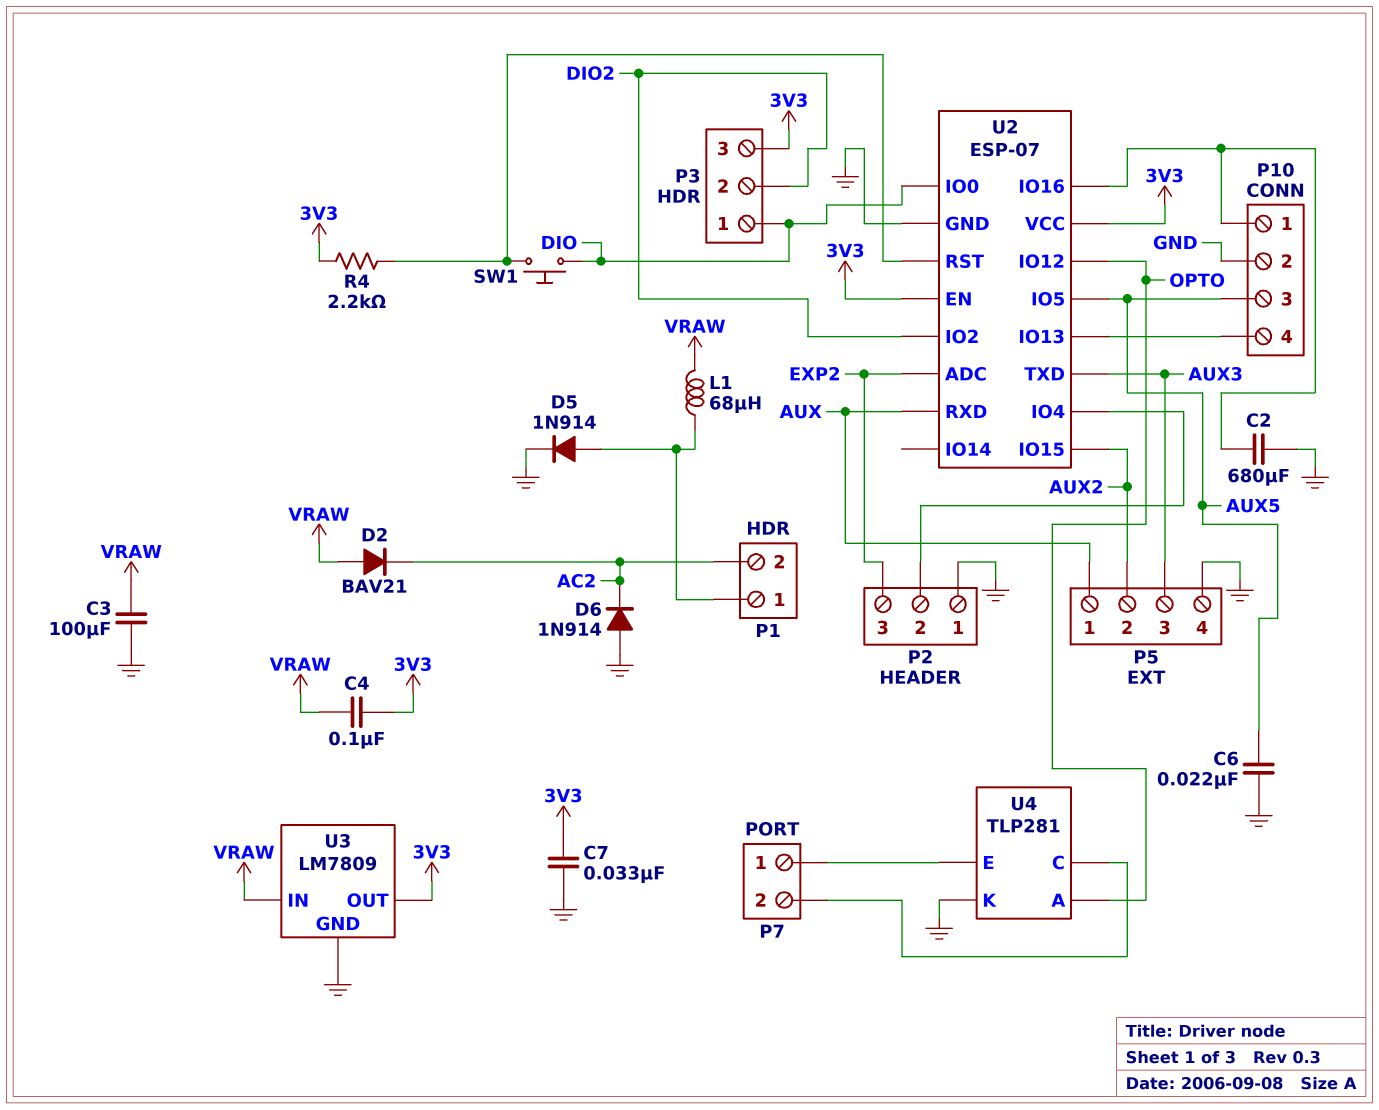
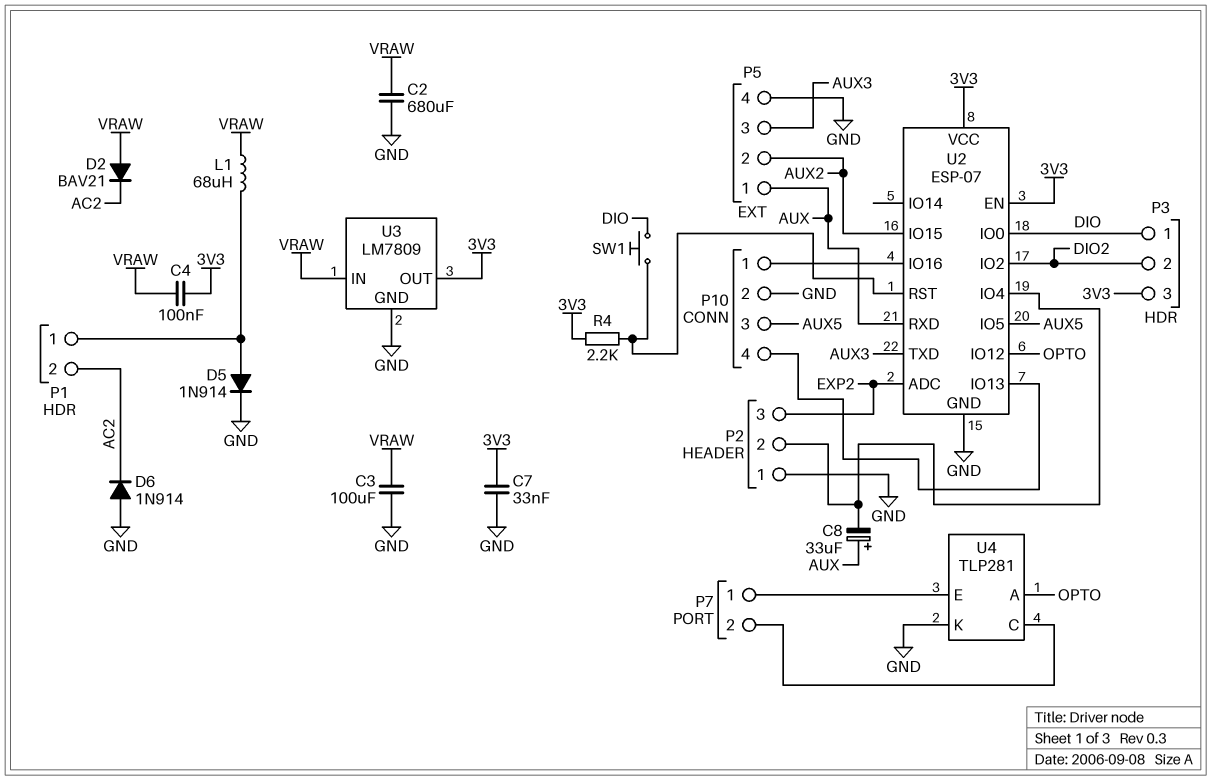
C2: 680uF (GND, P10/1) -> 680uF (GND, VRAW)
C6: 22nF (AUX5, GND) -> none
C8: none -> 33uF (plus AUX, minus P2/2)

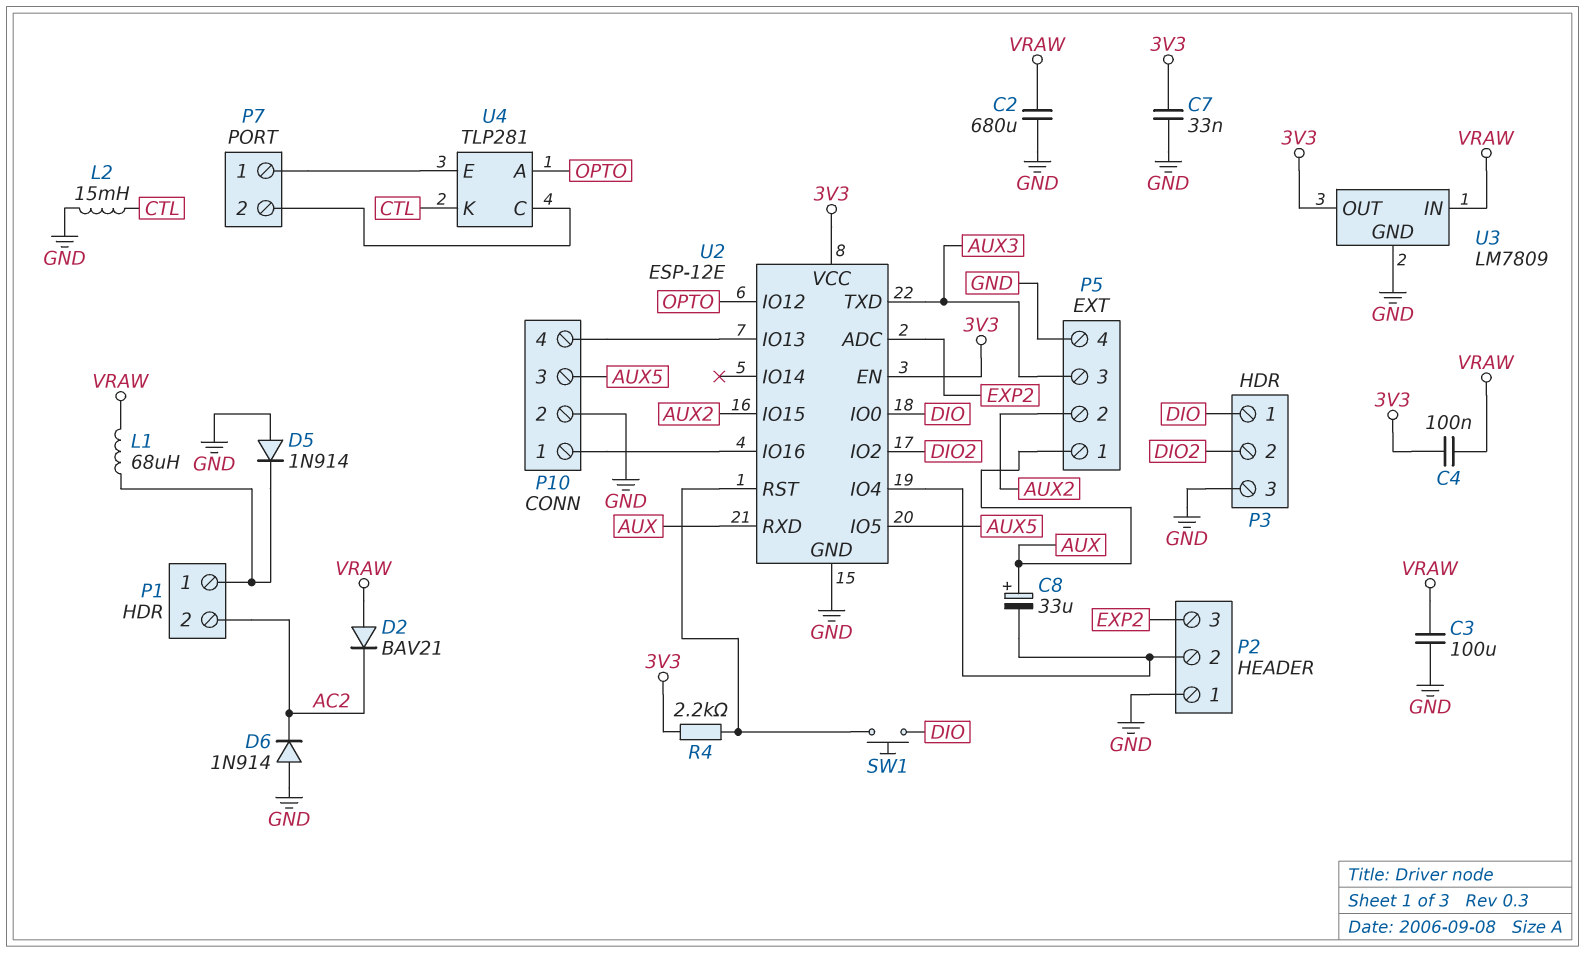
D5: diode 1N914 (A P1/1, K GND) -> diode 1N914 (A GND, K P1/1)
L2: none -> 15mH (CTL, GND)
P3 pin 3: 3V3 -> GND
U2: ESP-07 -> ESP-12E
U4 pin K: GND -> CTL

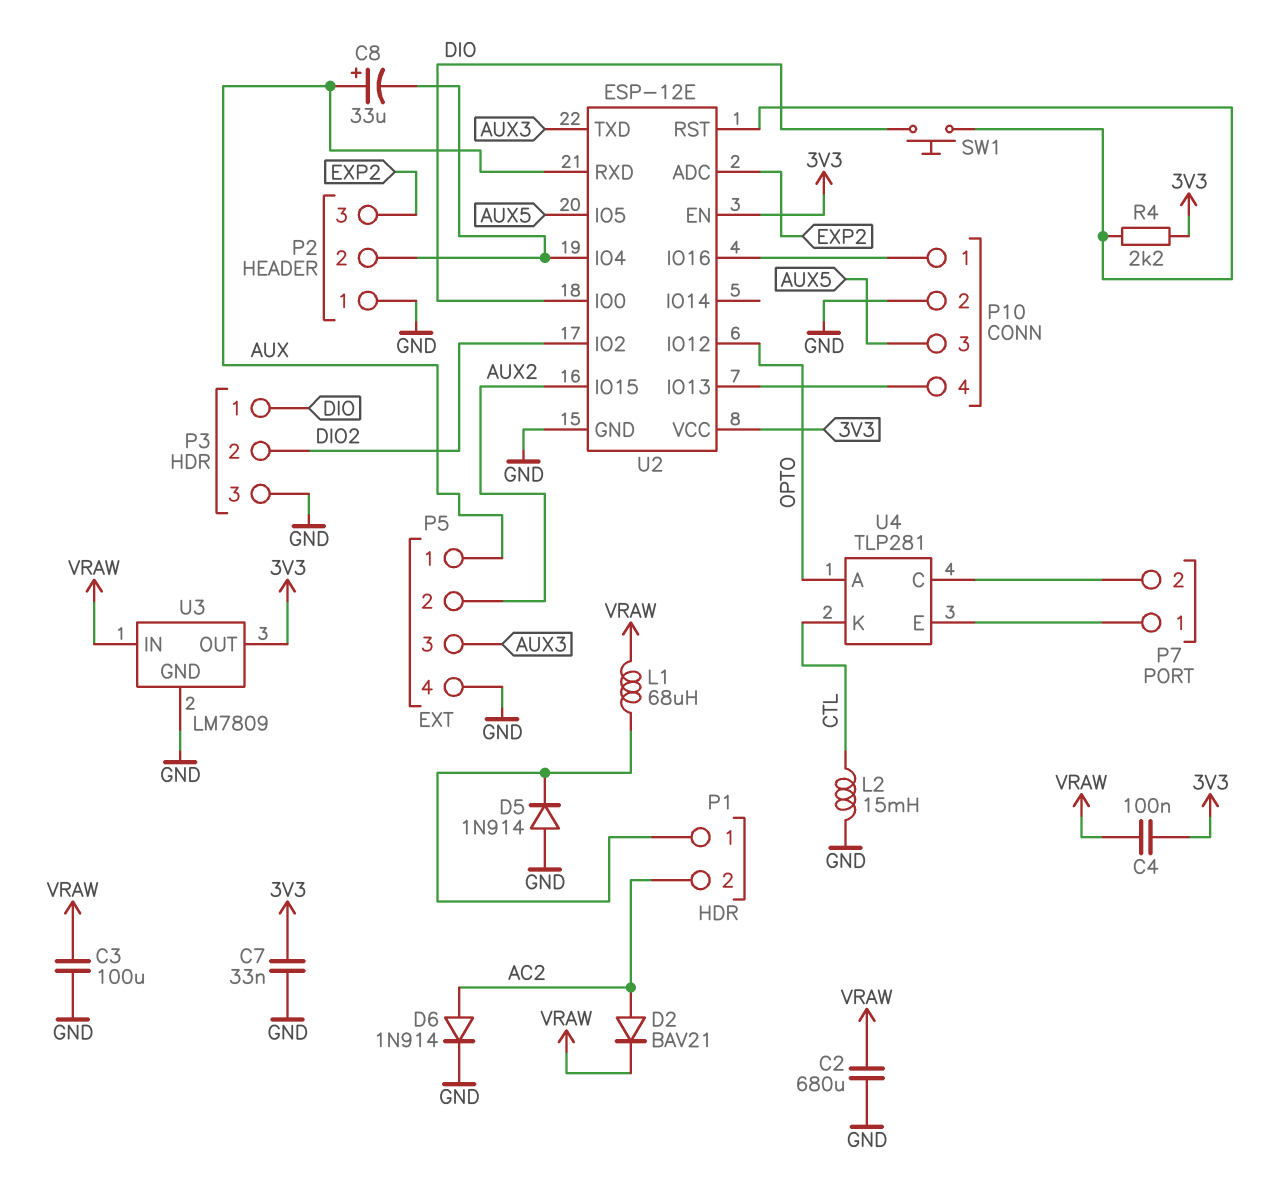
D2: diode BAV21 (A VRAW, K AC2) -> diode BAV21 (A AC2, K VRAW)
D6: diode 1N914 (A GND, K AC2) -> diode 1N914 (A AC2, K GND)

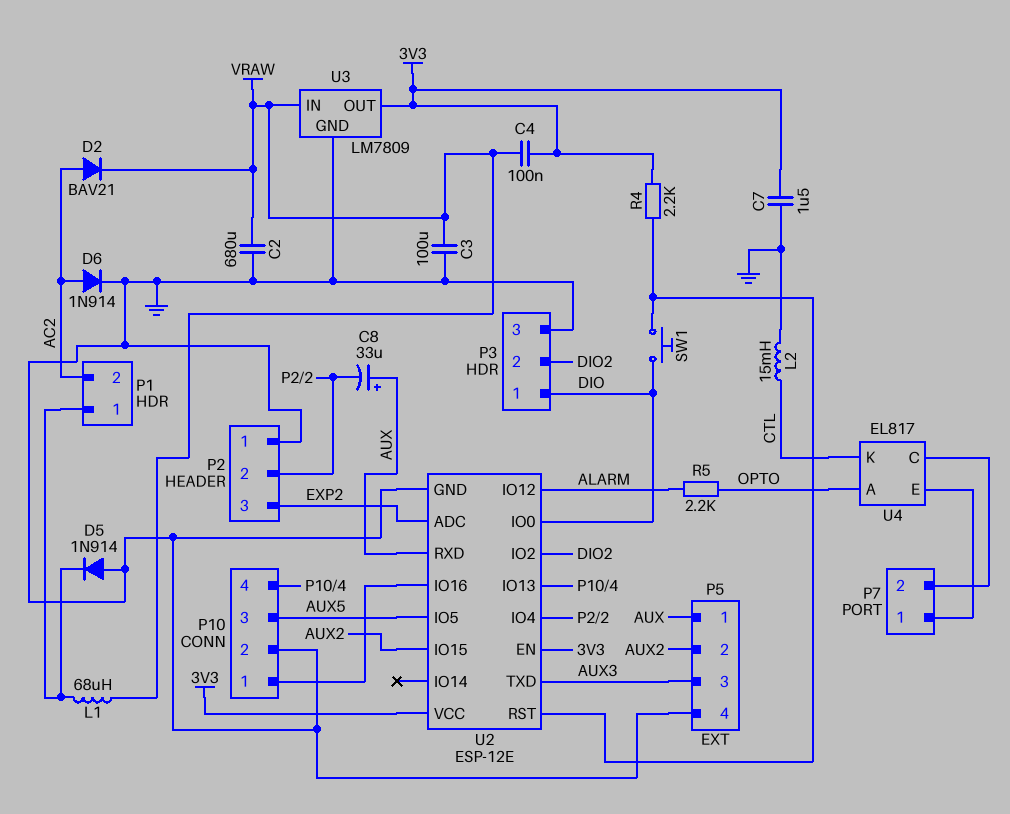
C7: 33nF (3V3, GND) -> 1.5uF (3V3, GND)
R5: none -> 2.2k (ALARM, OPTO)
U2 pin IO12: OPTO -> ALARM
U4: TLP281 -> EL817

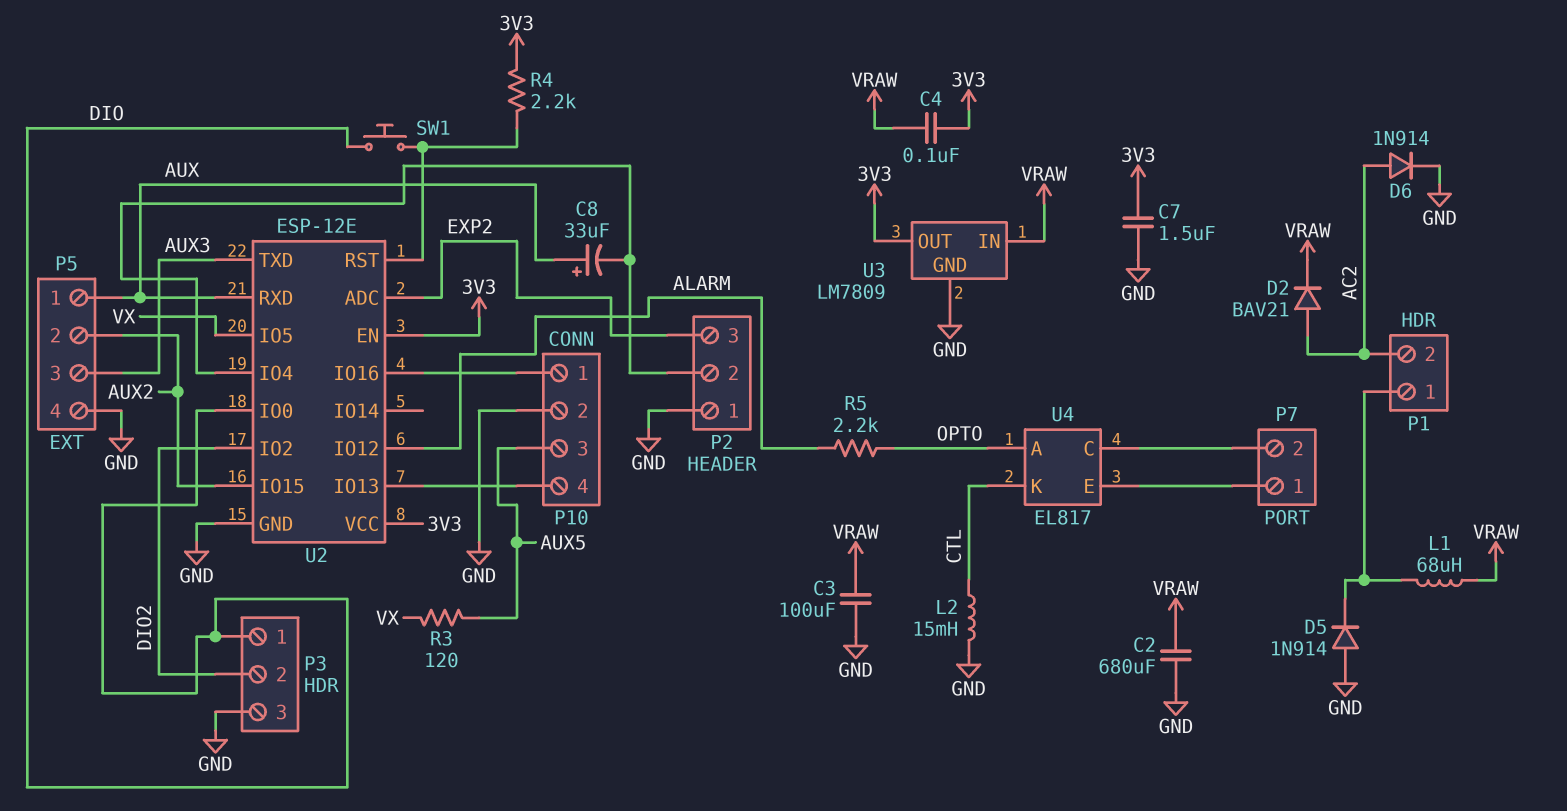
R3: none -> 120 (AUX5, VX)
U2 pin IO5: AUX5 -> VX

